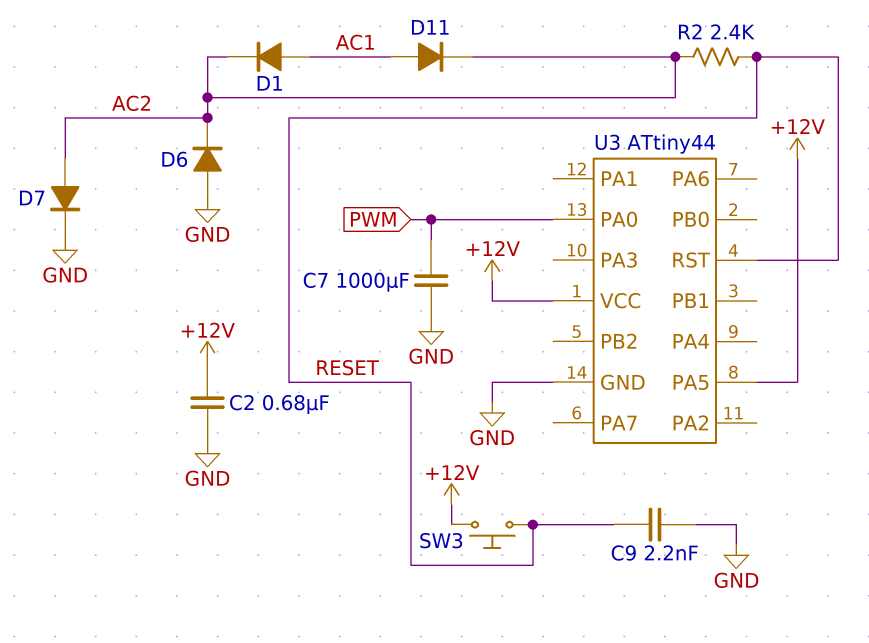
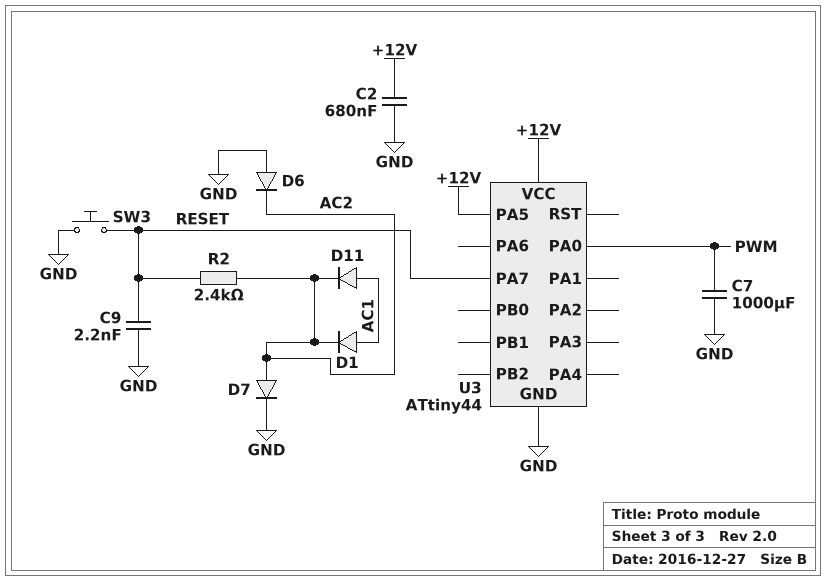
SW3: button (+12V, RESET) -> button (GND, RESET)
U3 pin PA7: none -> RESET
U3 pin RST: RESET -> none

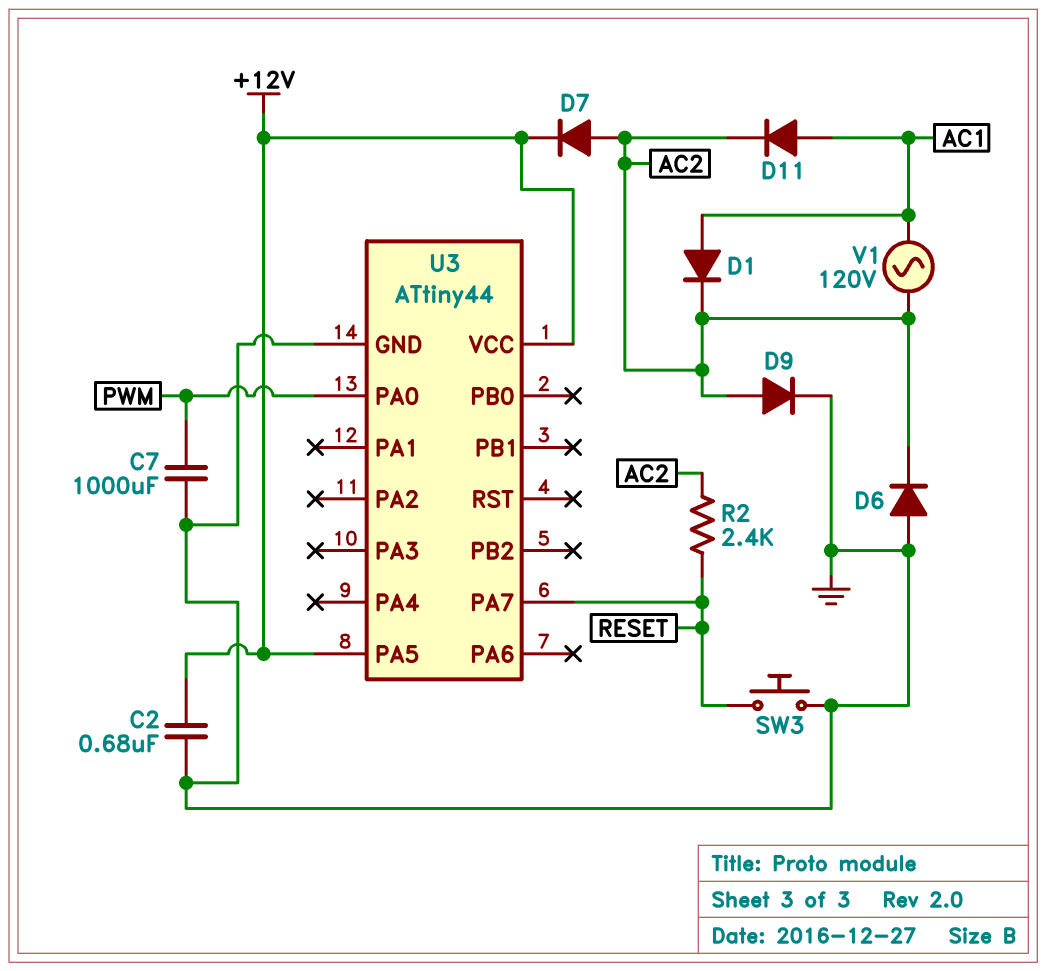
C9: 2.2nF (GND, RESET) -> none
D7: diode (A AC2, K GND) -> diode (A AC2, K +12V)
D9: none -> diode (A AC2, K GND)
V1: none -> AC 120V (AC1, AC2)

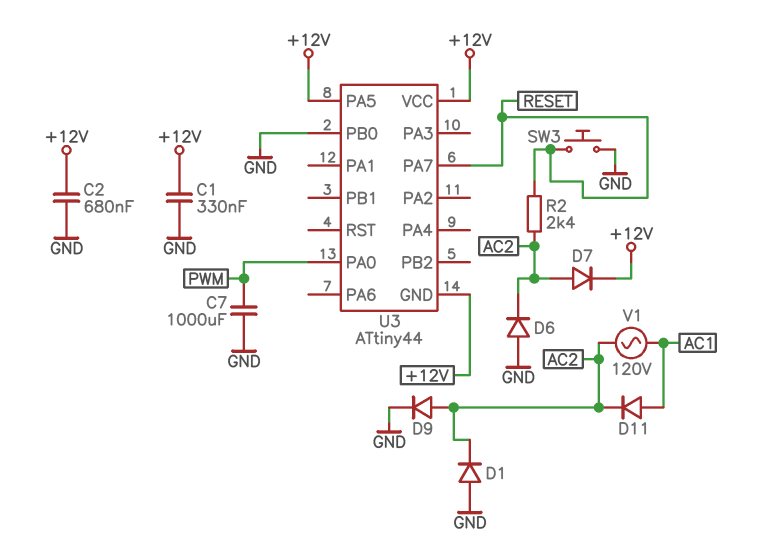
C1: none -> 330nF (+12V, GND)
D1: diode (A AC1, K AC2) -> diode (A GND, K AC2)
U3 pin GND: GND -> +12V
U3 pin PB0: none -> GND

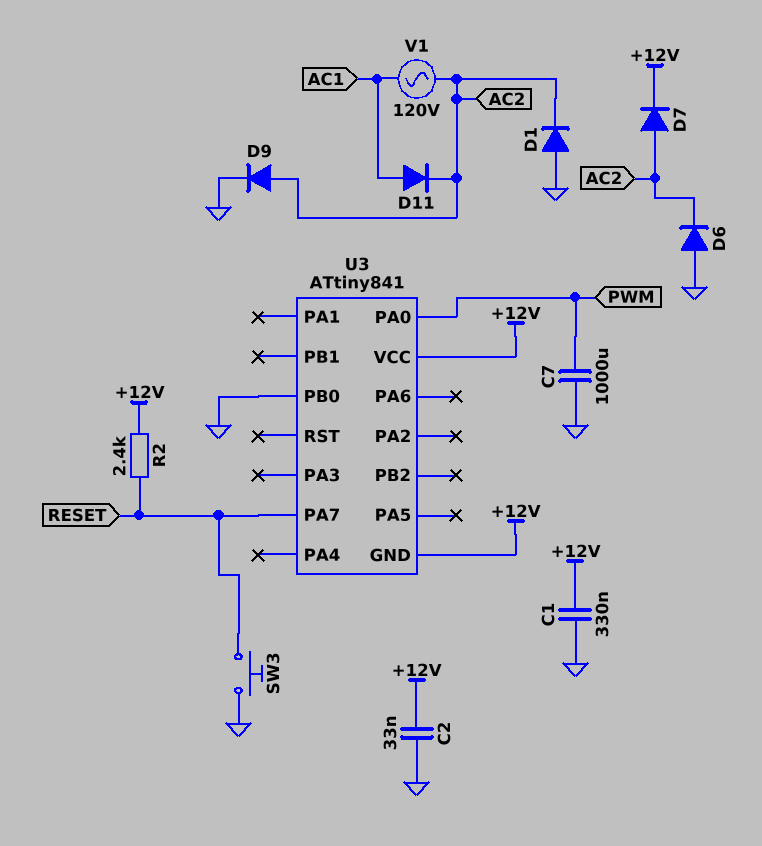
C2: 680nF (+12V, GND) -> 33nF (+12V, GND)
R2: 2.4k (AC2, RESET) -> 2.4k (+12V, RESET)
U3: ATtiny44 -> ATtiny841
U3 pin PA5: +12V -> none

